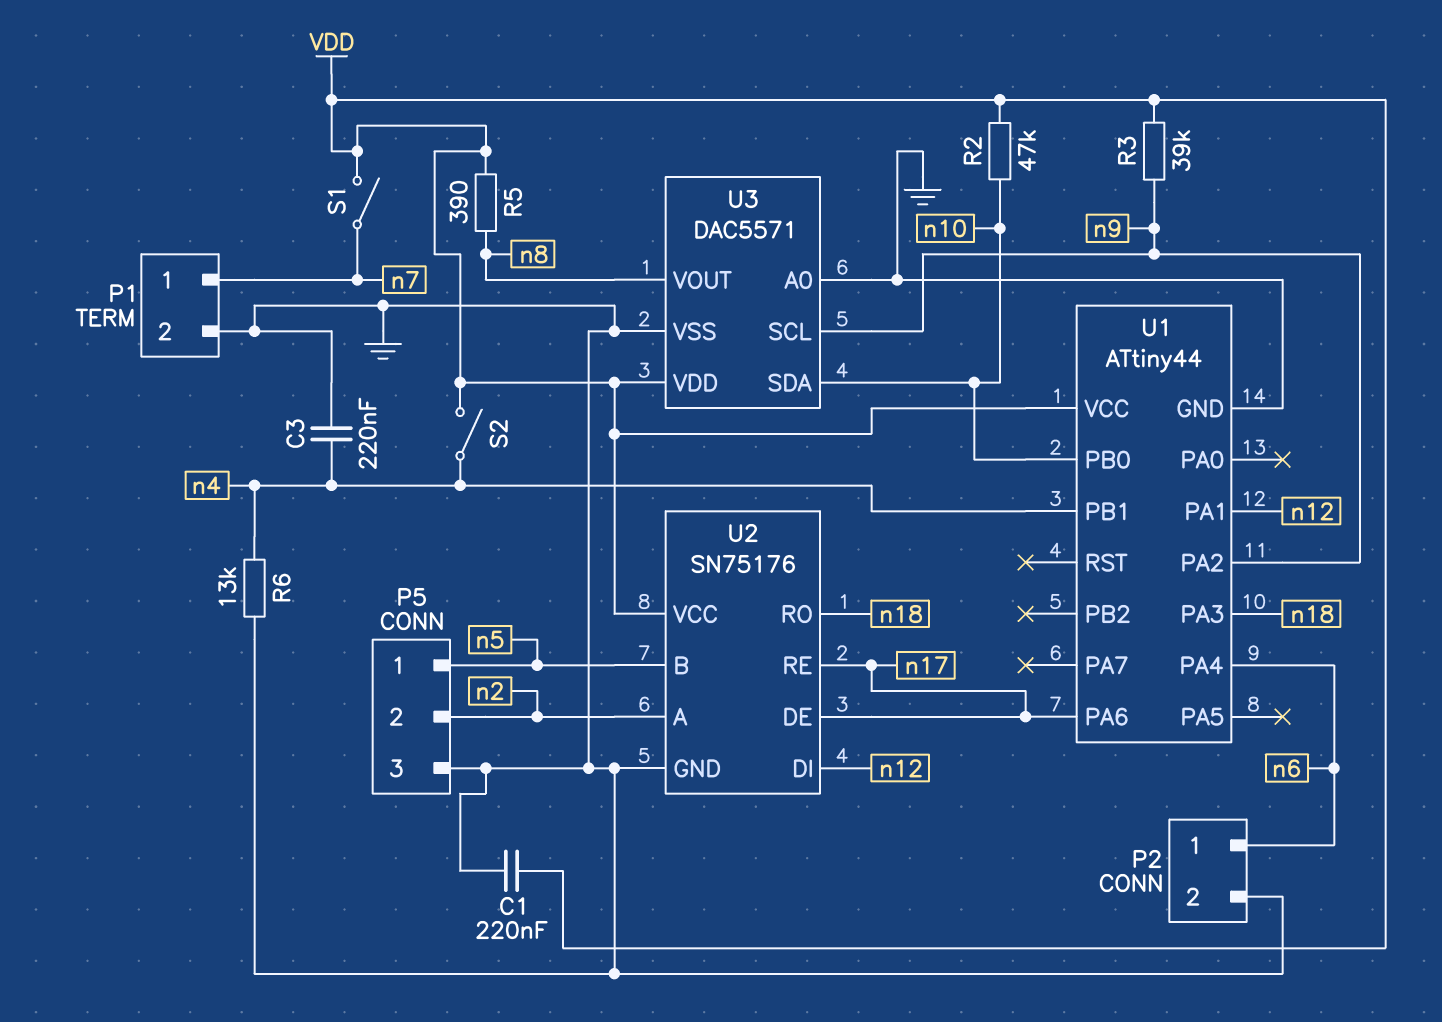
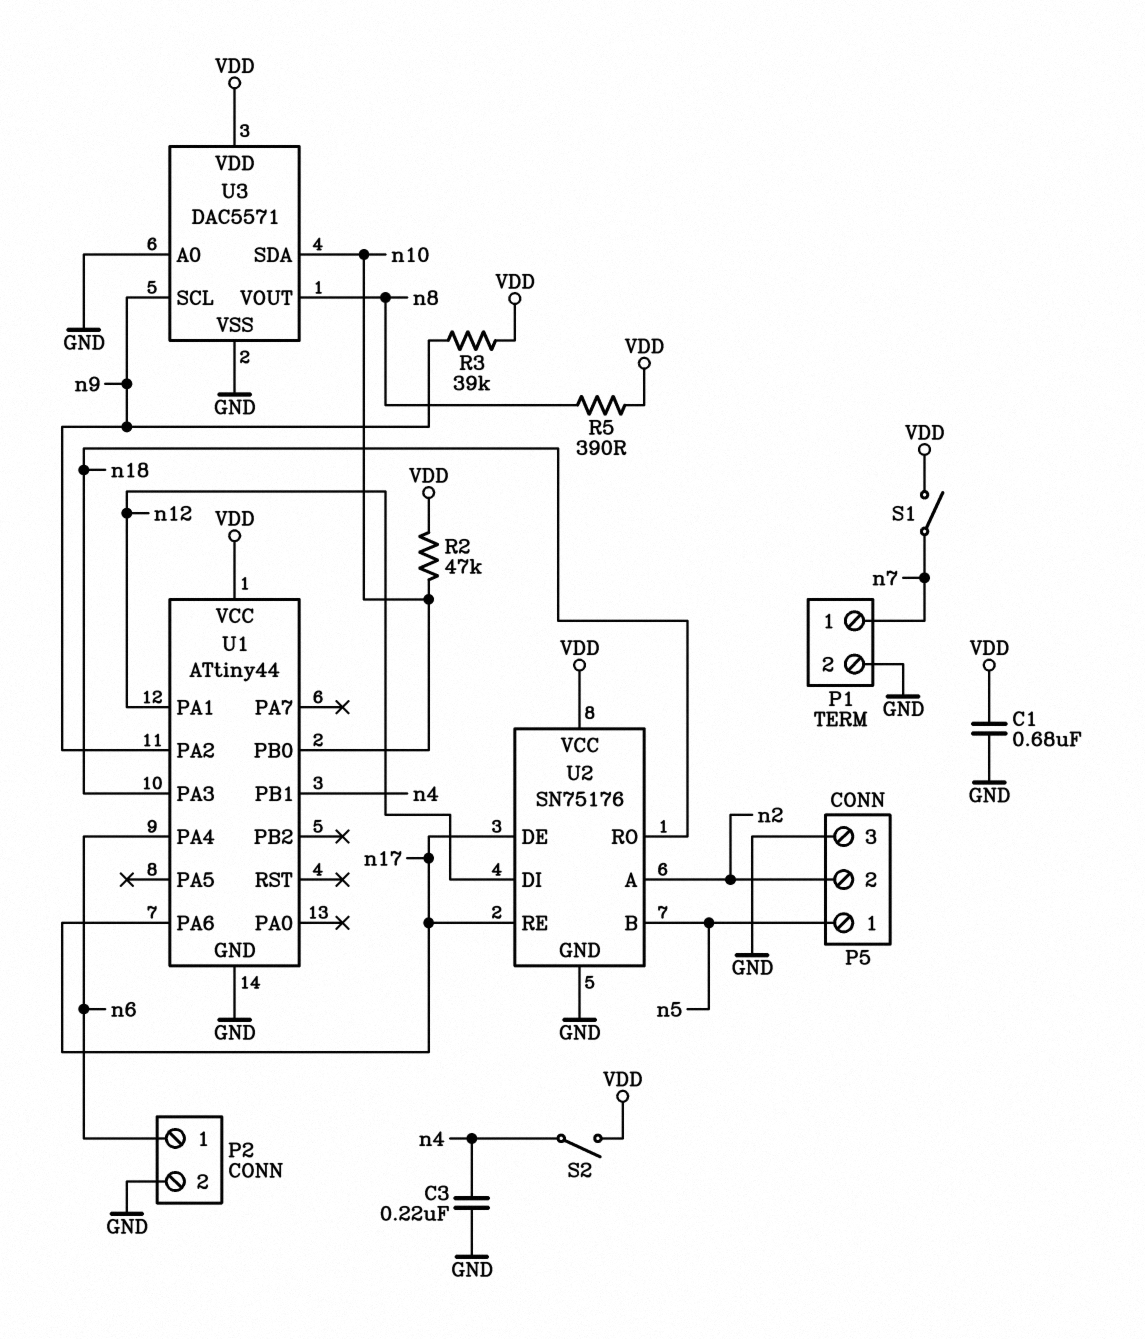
C1: 220nF (GND, VDD) -> 680nF (GND, VDD)
R6: 13k (GND, n4) -> none

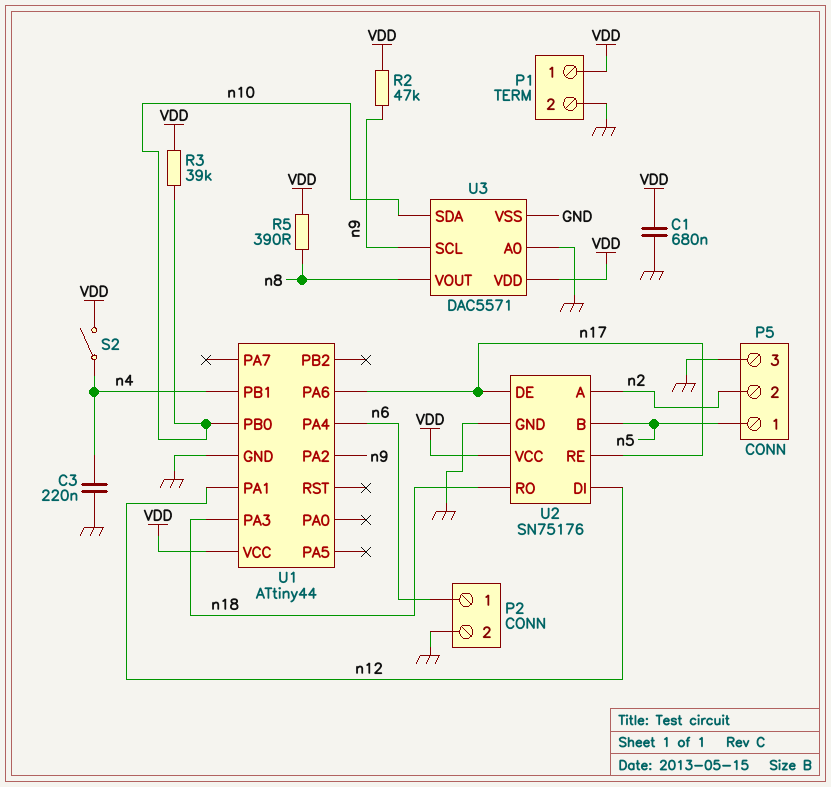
P1 pin 1: n7 -> VDD
R2: 47k (VDD, n10) -> 47k (VDD, n9)
R3: 39k (VDD, n9) -> 39k (VDD, n10)
S1: switch (VDD, n7) -> none

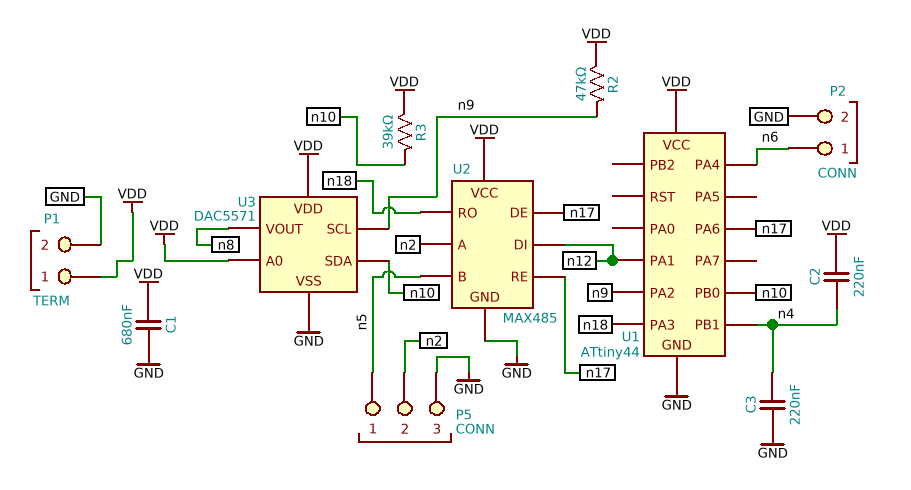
C2: none -> 220nF (VDD, n4)
R5: 390 (VDD, n8) -> none
S2: switch (VDD, n4) -> none
U2: SN75176 -> MAX485
U3 pin A0: GND -> VDD

